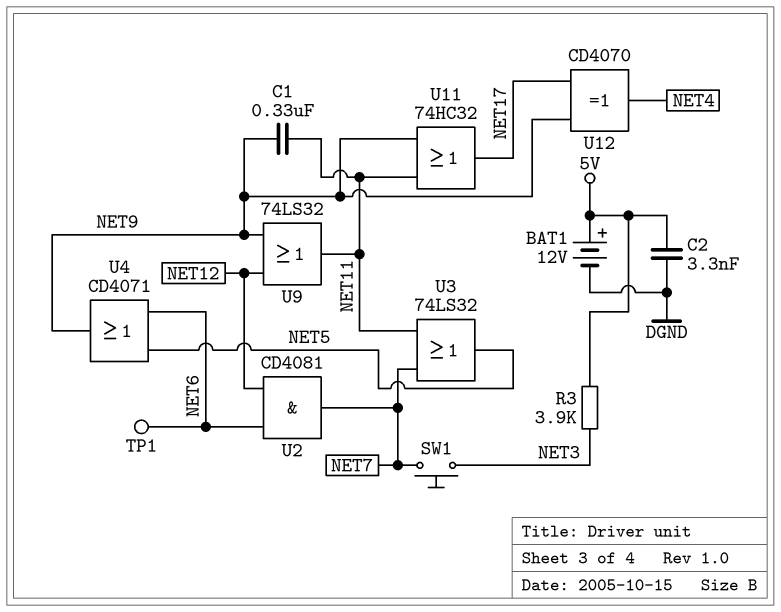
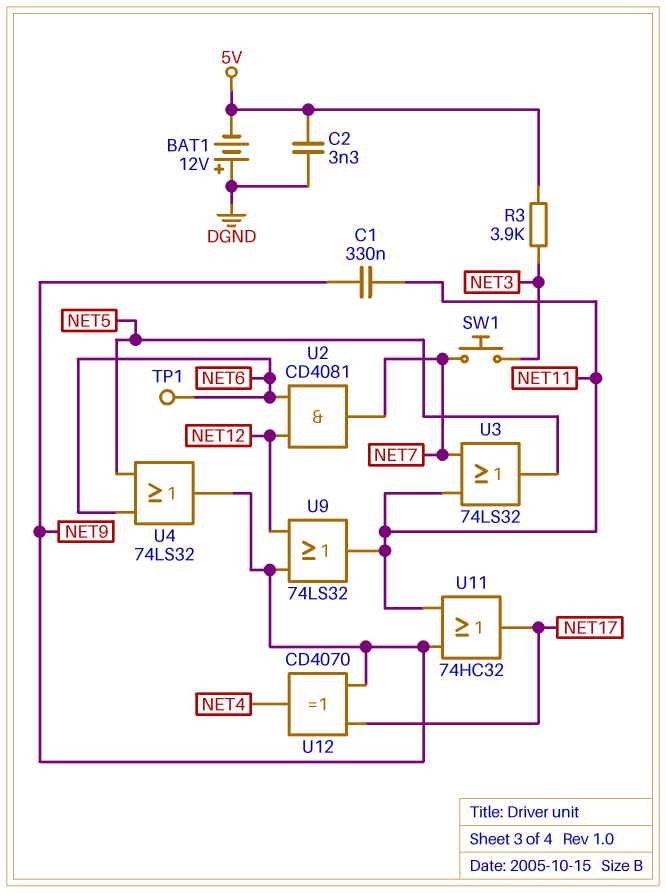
BAT1: 12V (plus 5V, minus DGND) -> 12V (plus DGND, minus 5V)
U4: OR CD4071 (in NET5, in NET6, out NET9) -> OR 74LS32 (in NET5, in NET6, out NET9)

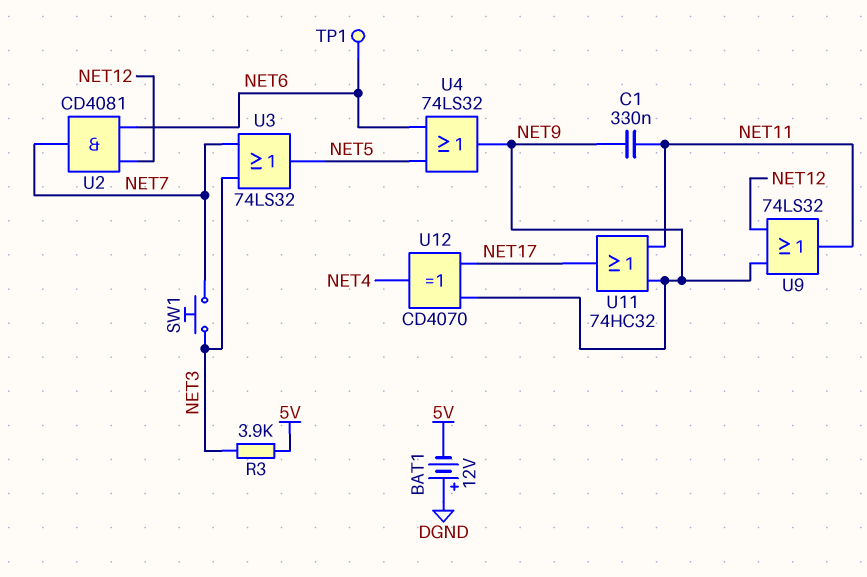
C2: 3.3nF (5V, DGND) -> none
U3: OR 74LS32 (in NET7, in NET11, out NET5) -> OR 74LS32 (in NET3, in NET7, out NET5)

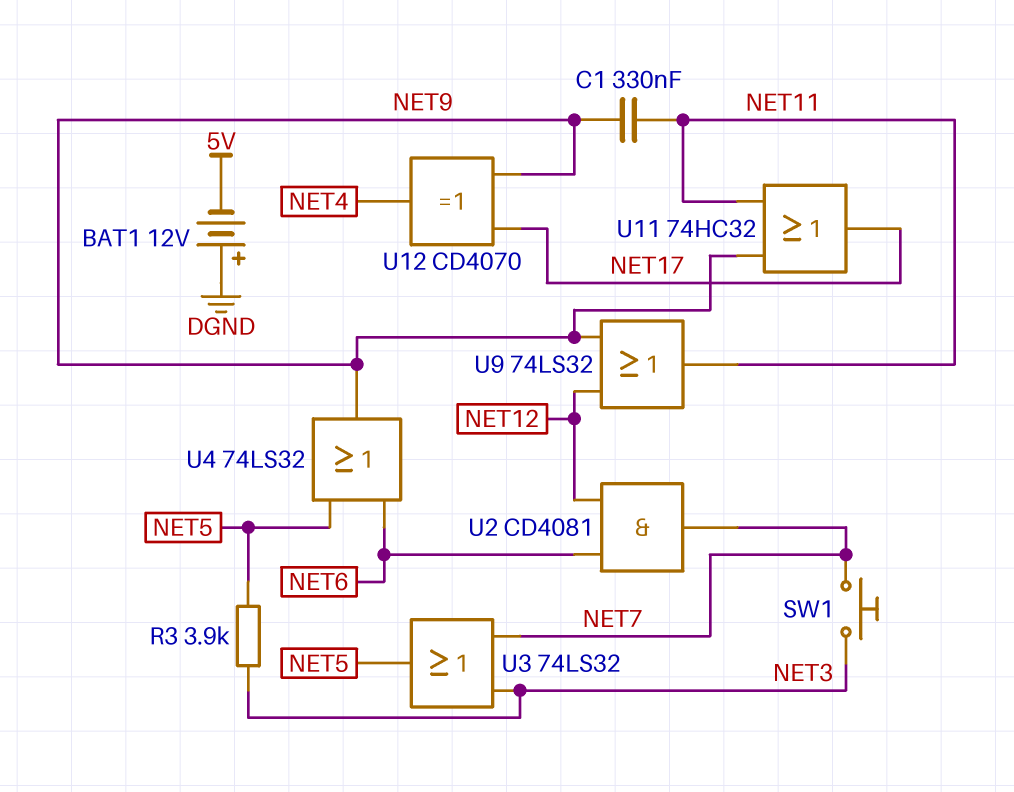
R3: 3.9k (5V, NET3) -> 3.9k (NET3, NET5)
TP1: test point (NET6) -> none

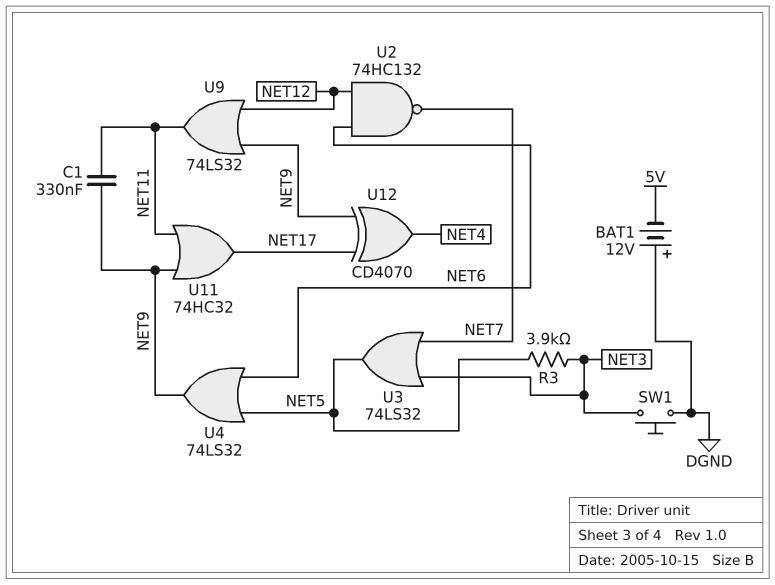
SW1: button (NET3, NET7) -> button (DGND, NET3)
U2: AND CD4081 (in NET6, in NET12, out NET7) -> NAND 74HC132 (in NET6, in NET12, out NET7)

